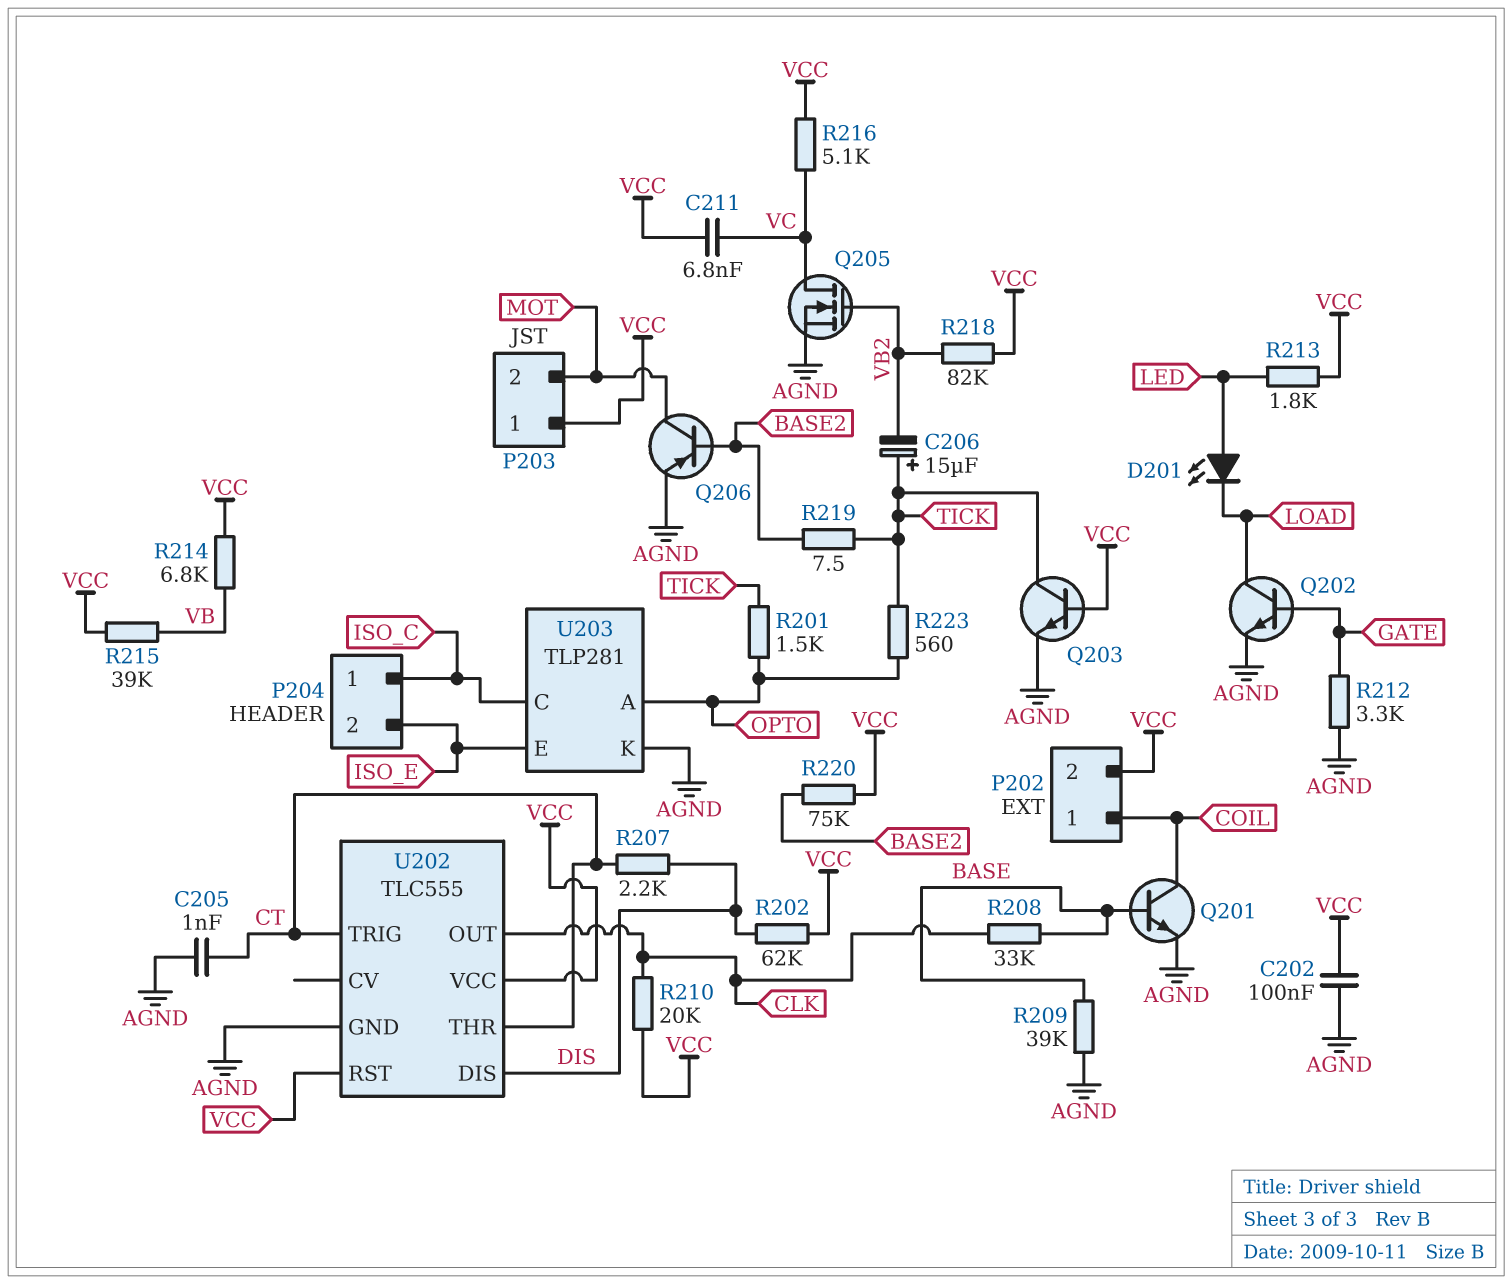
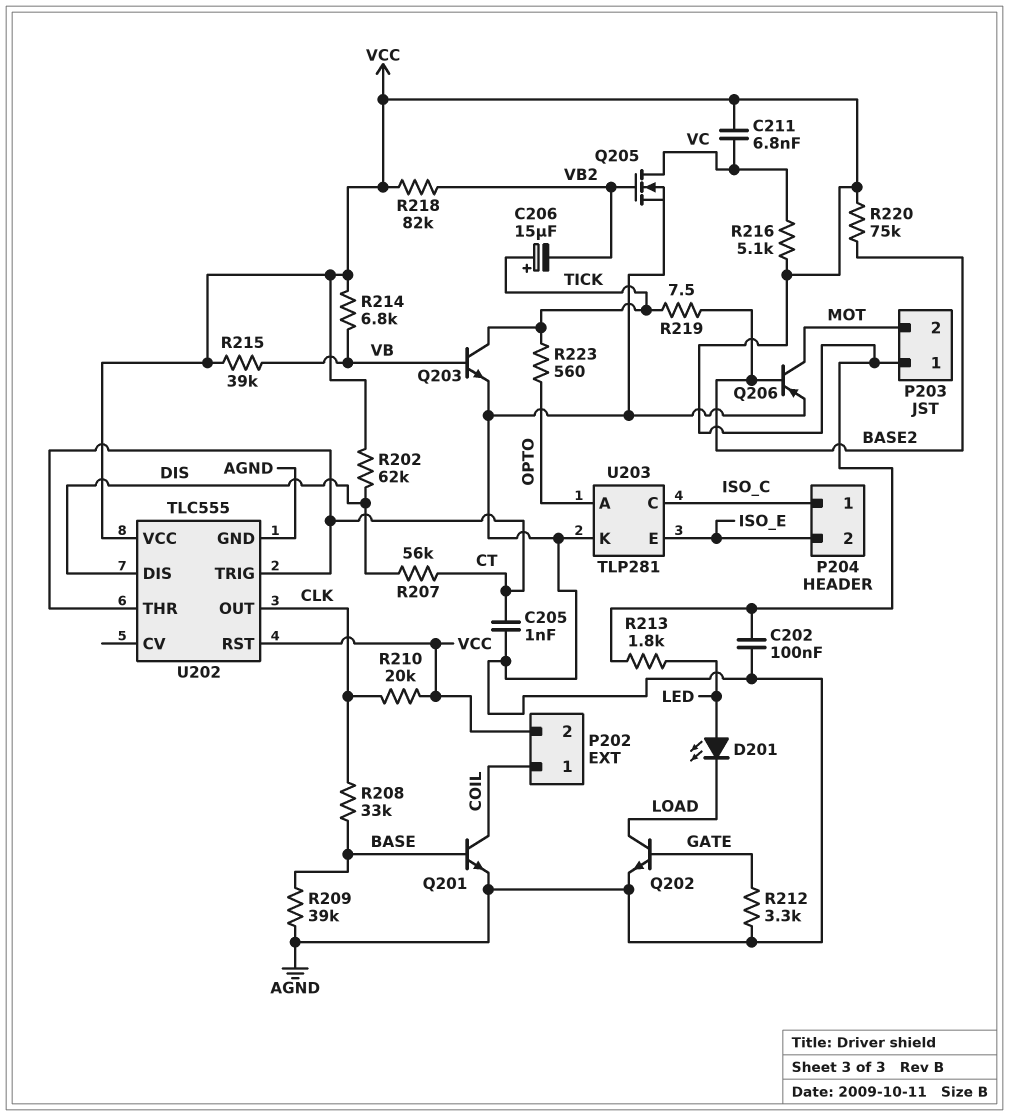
Q203: NPN (B VCC, C TICK, E AGND) -> NPN (B VB, C TICK, E AGND)
R201: 1.5k (OPTO, TICK) -> none
R207: 2.2k (CT, DIS) -> 56k (CT, DIS)

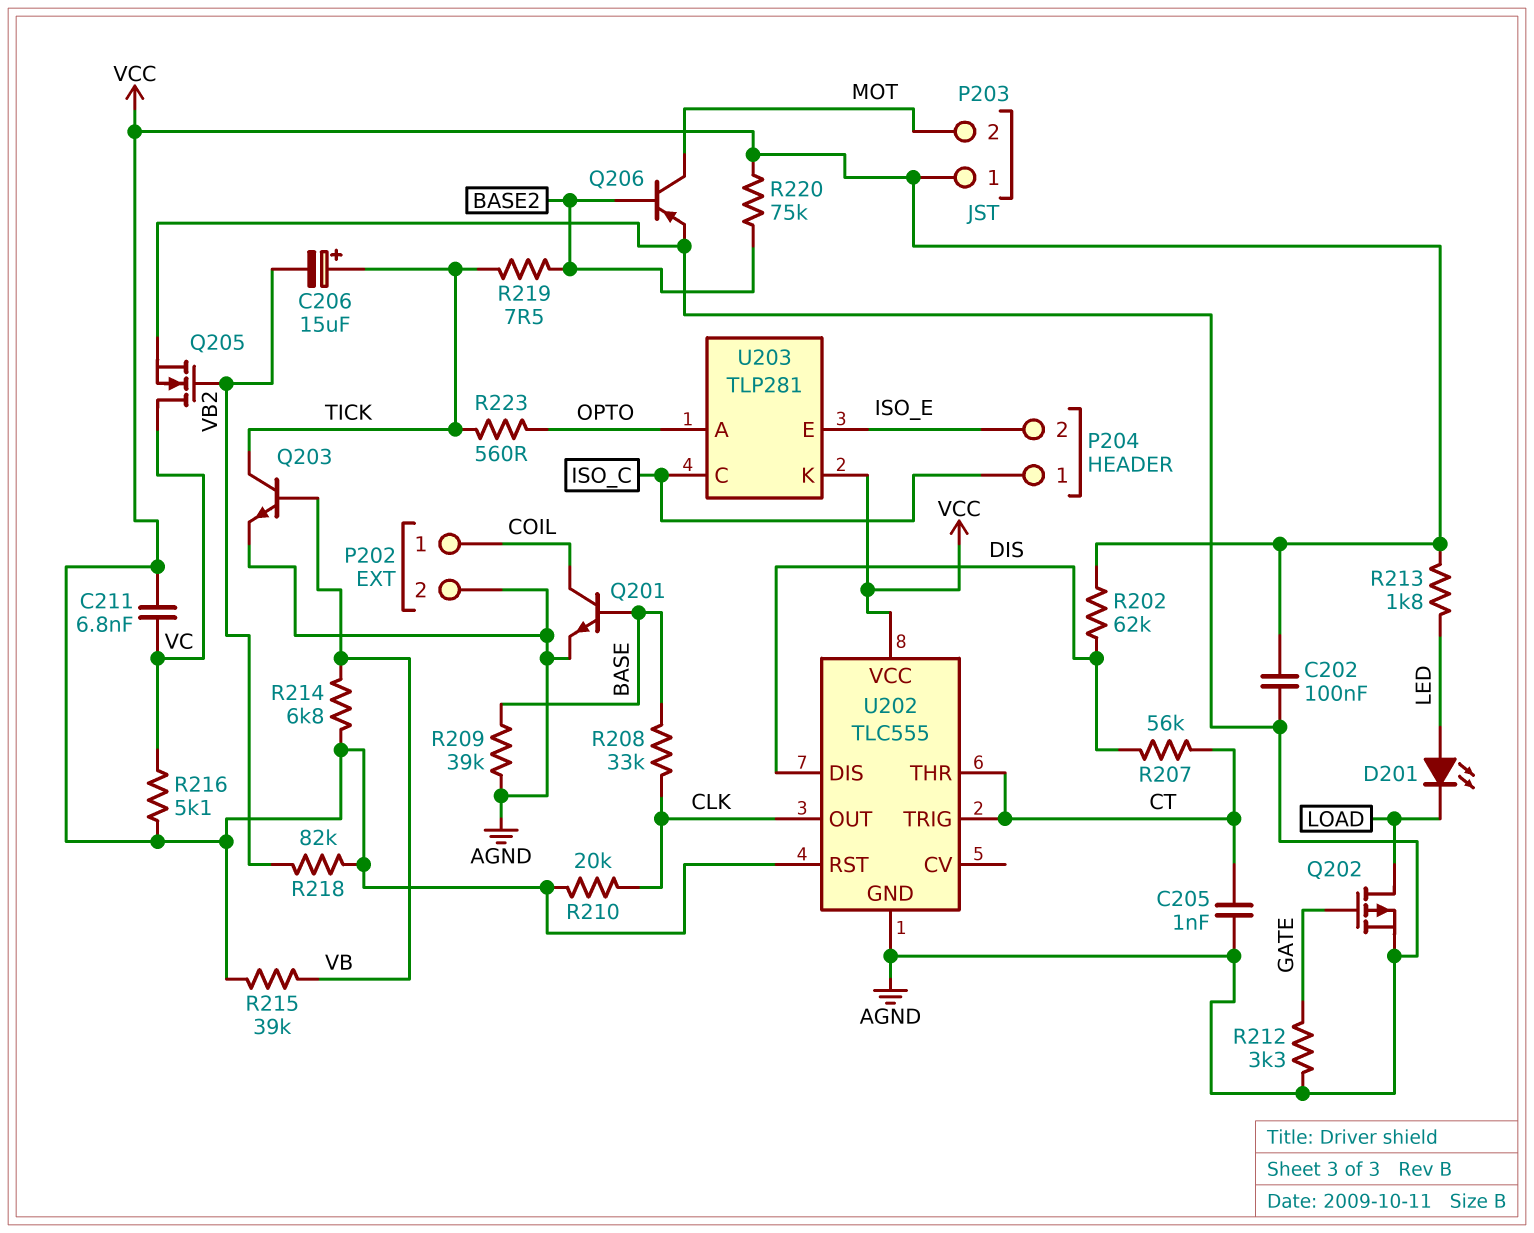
P202 pin 2: VCC -> AGND
Q202: NPN (B GATE, C LOAD, E AGND) -> PMOS (G GATE, D LOAD, S AGND)
U203 pin K: AGND -> VCC

